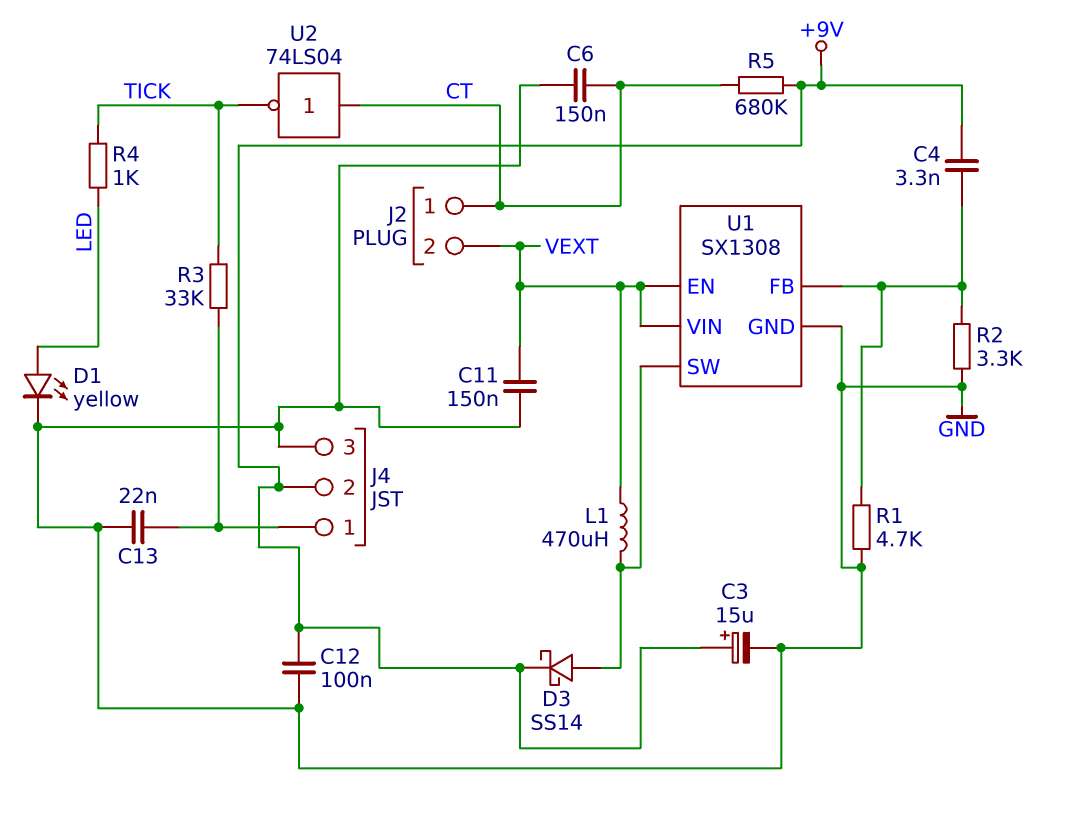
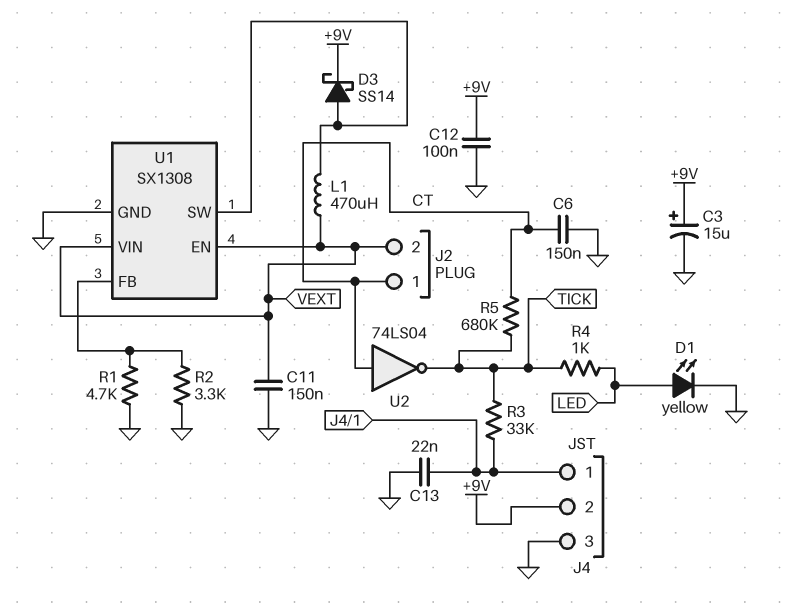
C4: 3.3nF (+9V, U1/FB) -> none
R5: 680k (+9V, CT) -> 680k (CT, TICK)

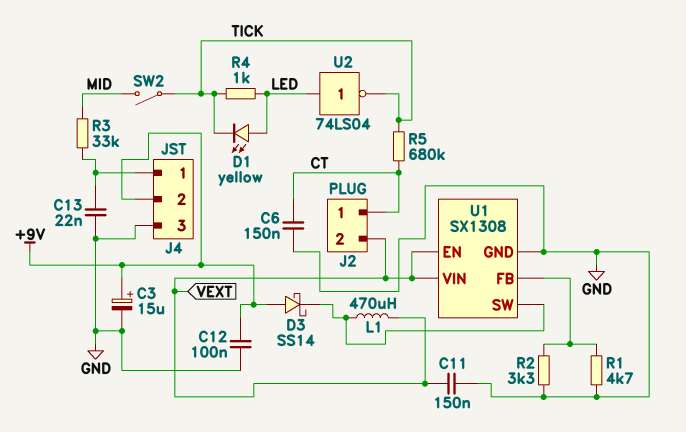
D1: LED yellow (A LED, K GND) -> LED yellow (A LED, K TICK)
D3: schottky SS14 (A U1/SW, K +9V) -> schottky SS14 (A +9V, K U1/SW)
R3: 33k (J4/1, TICK) -> 33k (J4/1, MID)
SW2: none -> switch (MID, TICK)
U2: NOT 74LS04 (in CT, out TICK) -> NOT 74LS04 (in LED, out TICK)

